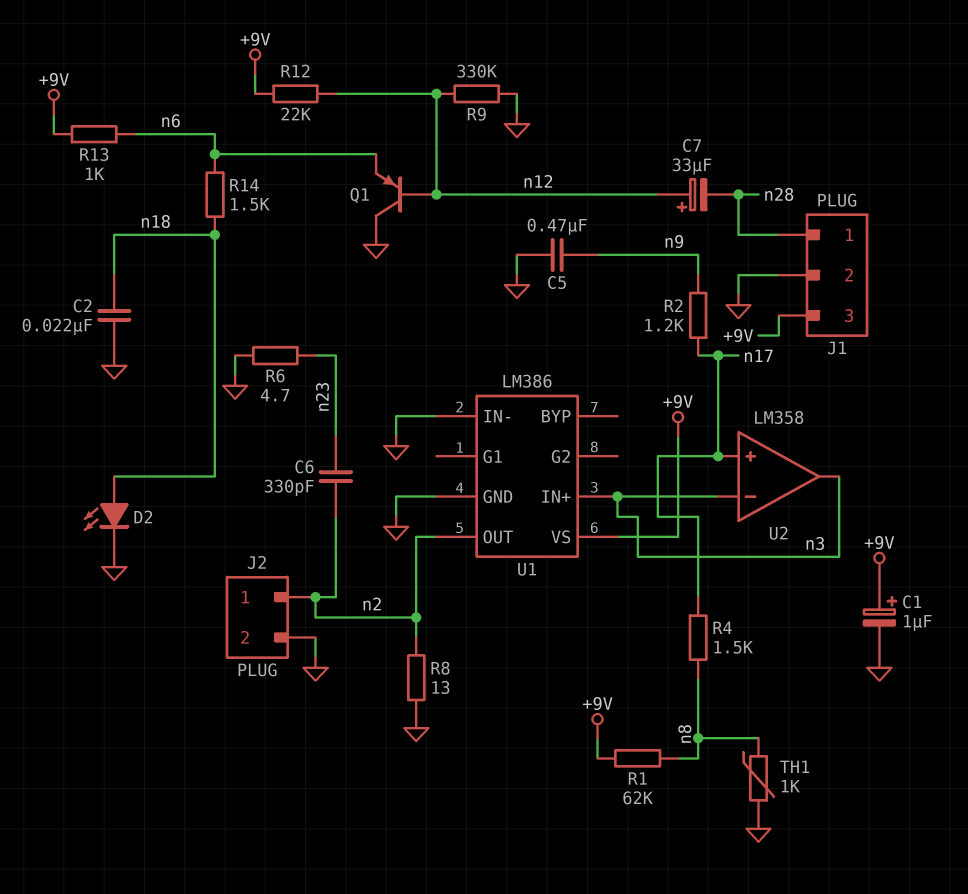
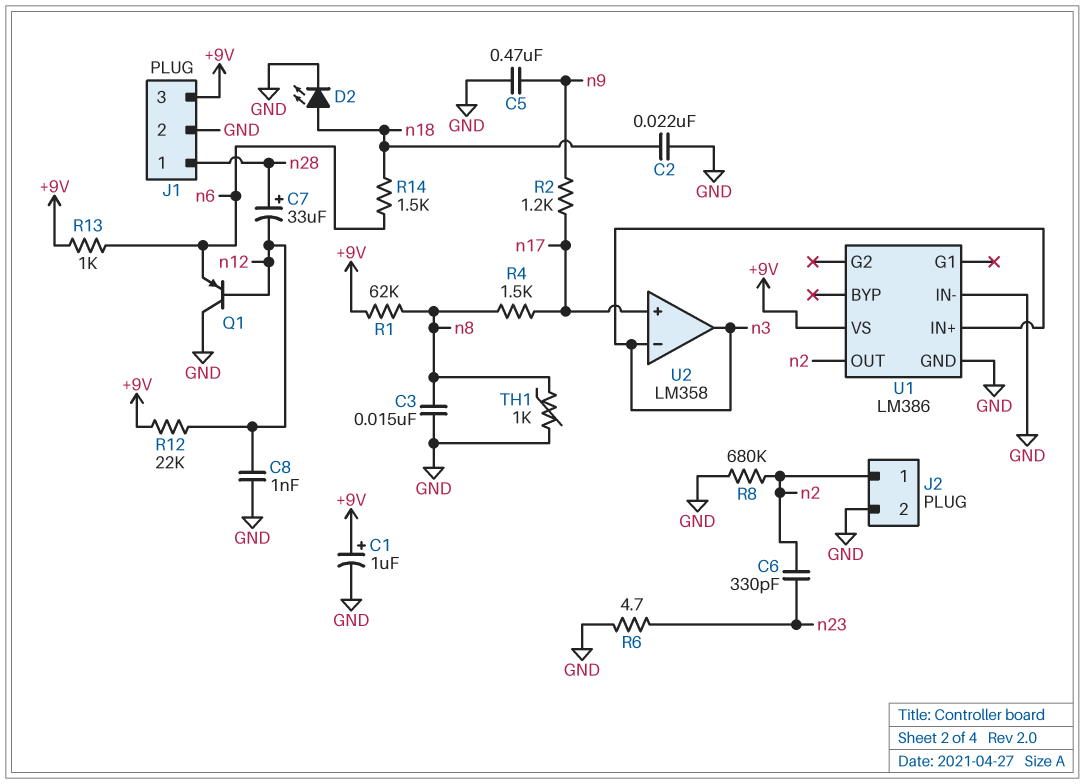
C3: none -> 15nF (GND, n8)
C7: 33uF (plus n12, minus n28) -> 33uF (plus n28, minus n12)
C8: none -> 1nF (GND, n12)
R8: 13 (GND, n2) -> 680k (GND, n2)
R9: 330k (GND, n12) -> none

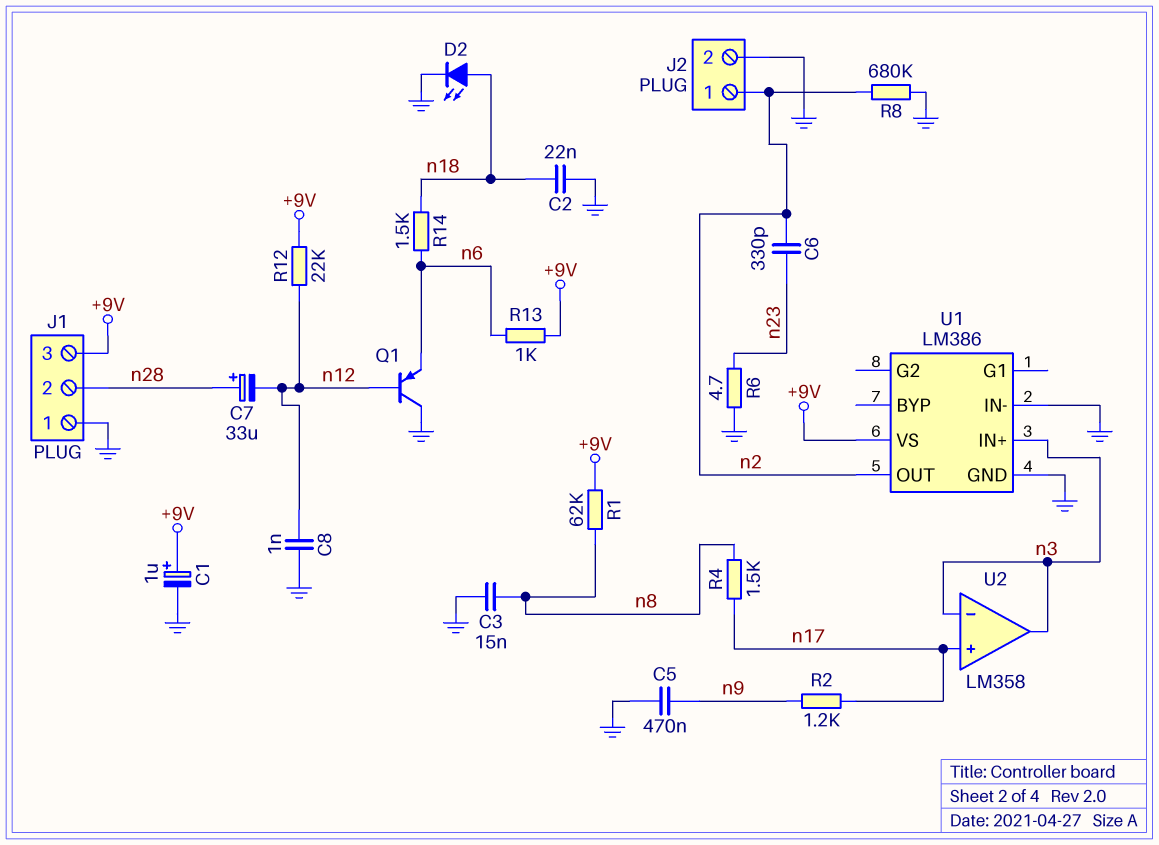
J1 pin 1: n28 -> GND
J1 pin 2: GND -> n28
TH1: 1k (GND, n8) -> none

